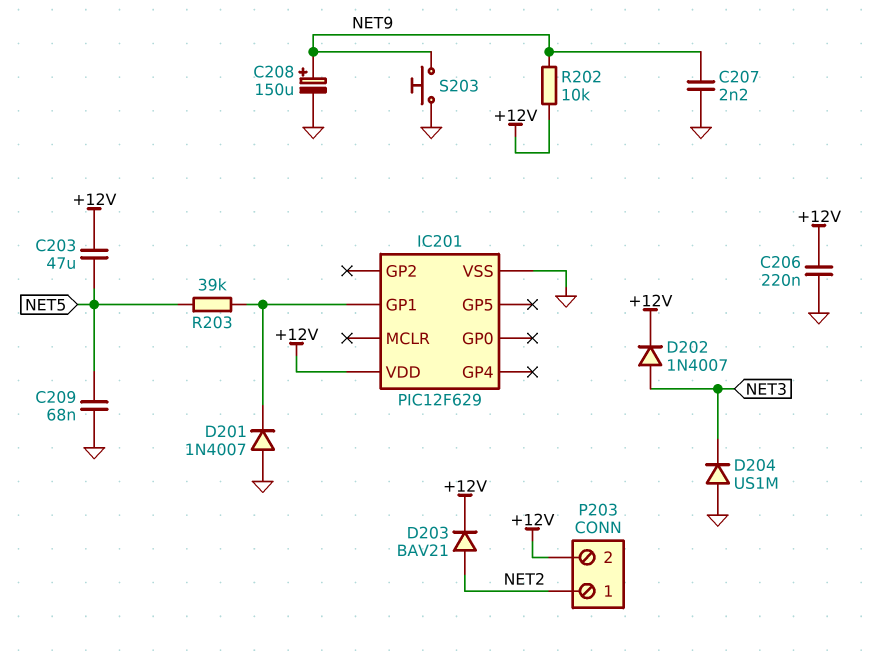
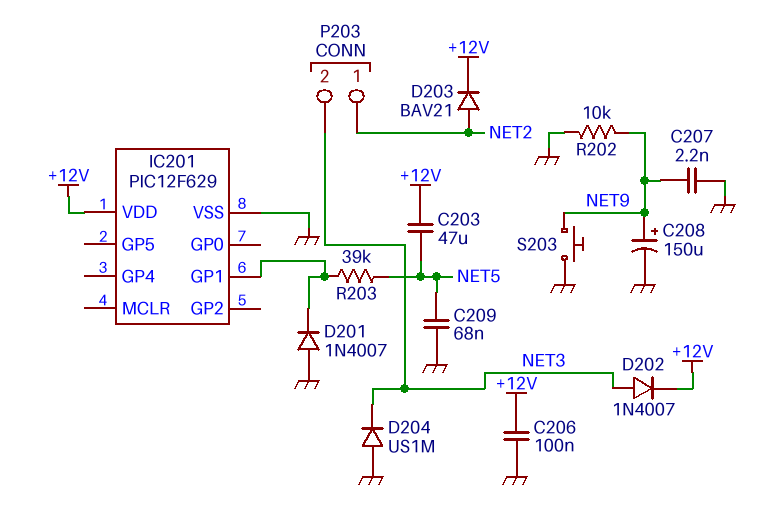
C206: 220nF (+12V, GND) -> 100nF (+12V, GND)
P203 pin 2: +12V -> NET3
R202: 10k (+12V, NET9) -> 10k (GND, NET9)

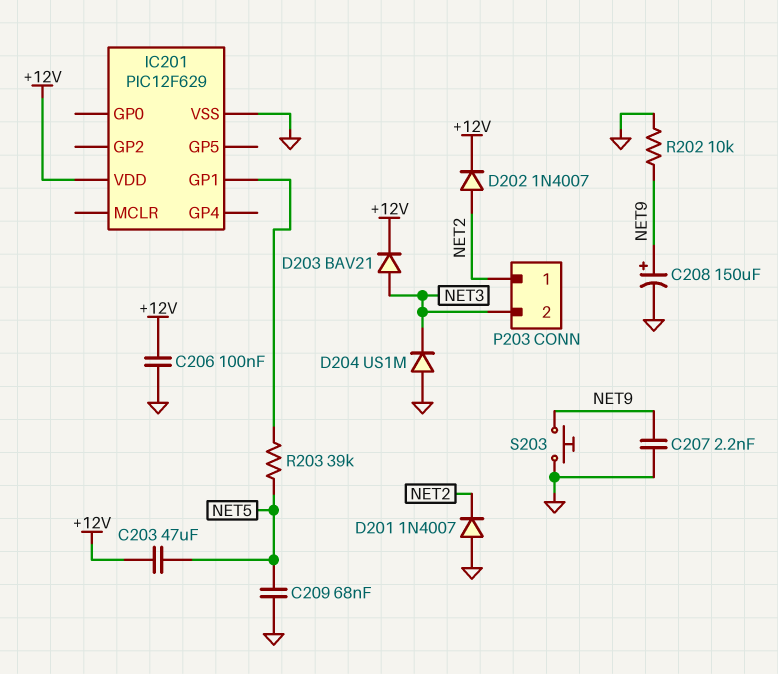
D201: diode 1N4007 (A GND, K IC201/GP1) -> diode 1N4007 (A GND, K NET2)
D202: diode 1N4007 (A NET3, K +12V) -> diode 1N4007 (A NET2, K +12V)
D203: diode BAV21 (A NET2, K +12V) -> diode BAV21 (A NET3, K +12V)

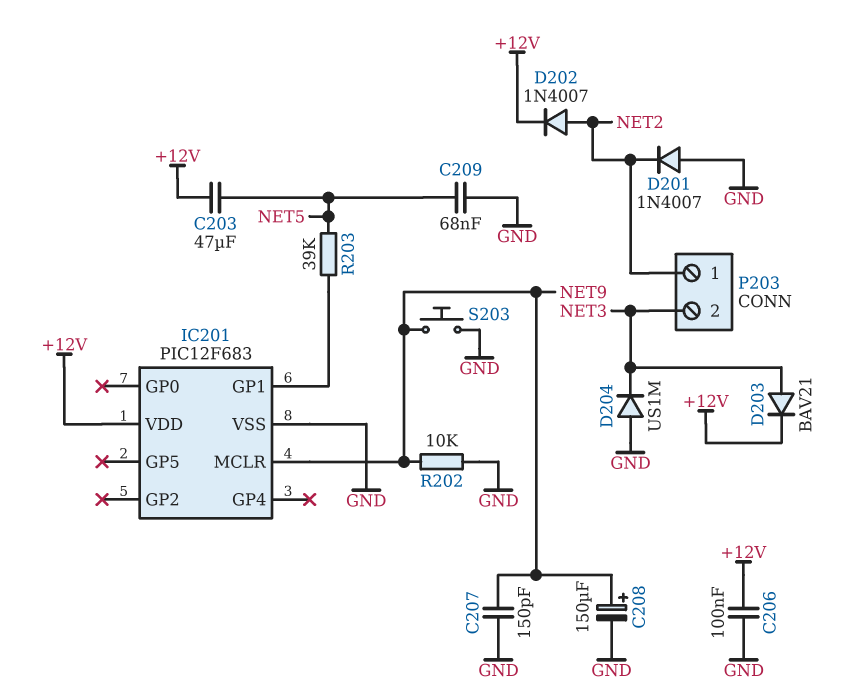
C207: 2.2nF (GND, NET9) -> 150pF (GND, NET9)
IC201: PIC12F629 -> PIC12F683
IC201 pin MCLR: none -> NET9

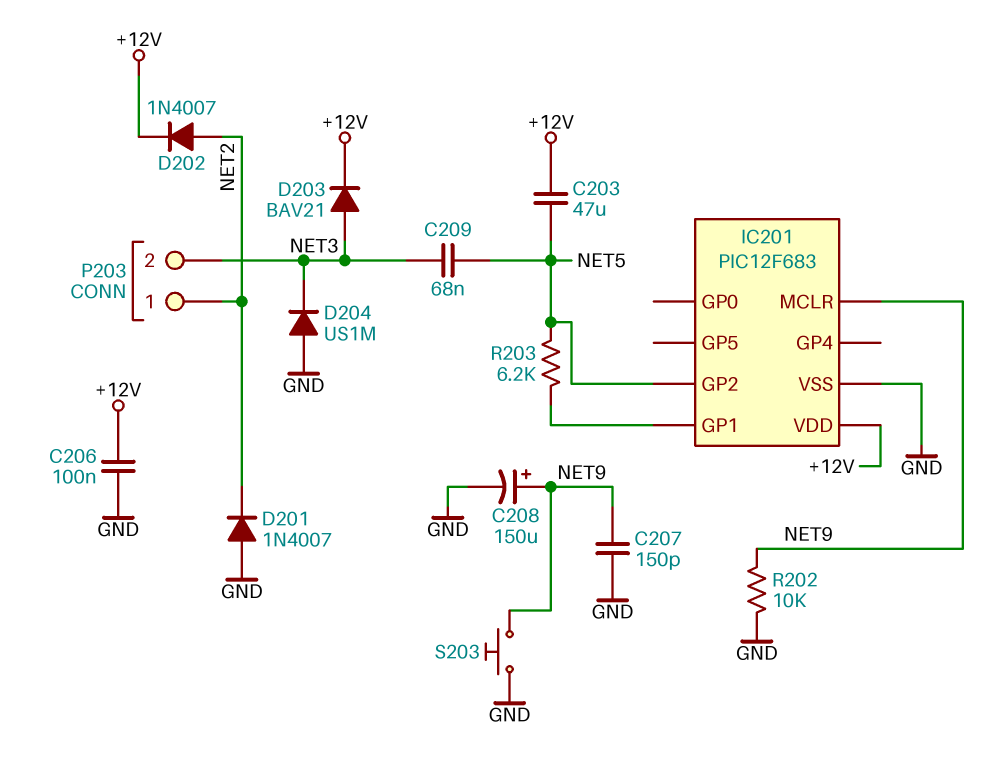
C209: 68nF (GND, NET5) -> 68nF (NET3, NET5)
IC201 pin GP2: none -> NET5
R203: 39k (IC201/GP1, NET5) -> 6.2k (IC201/GP1, NET5)

